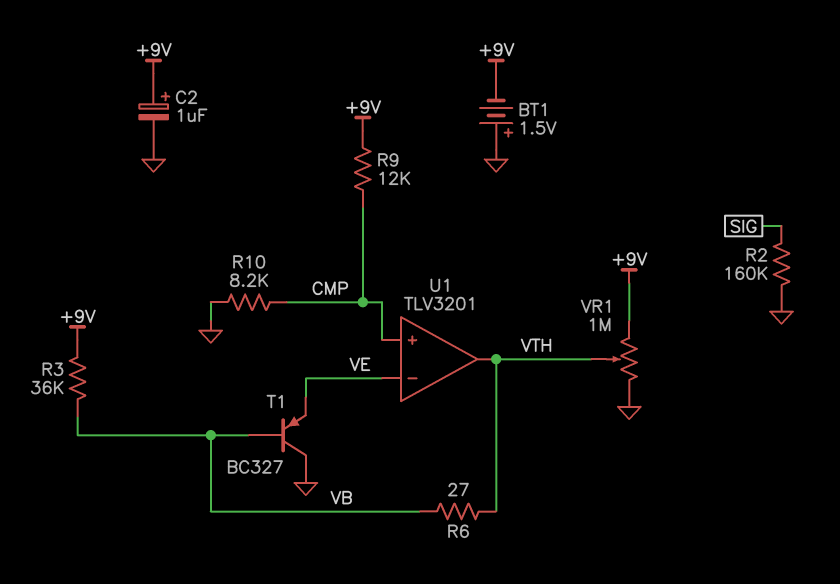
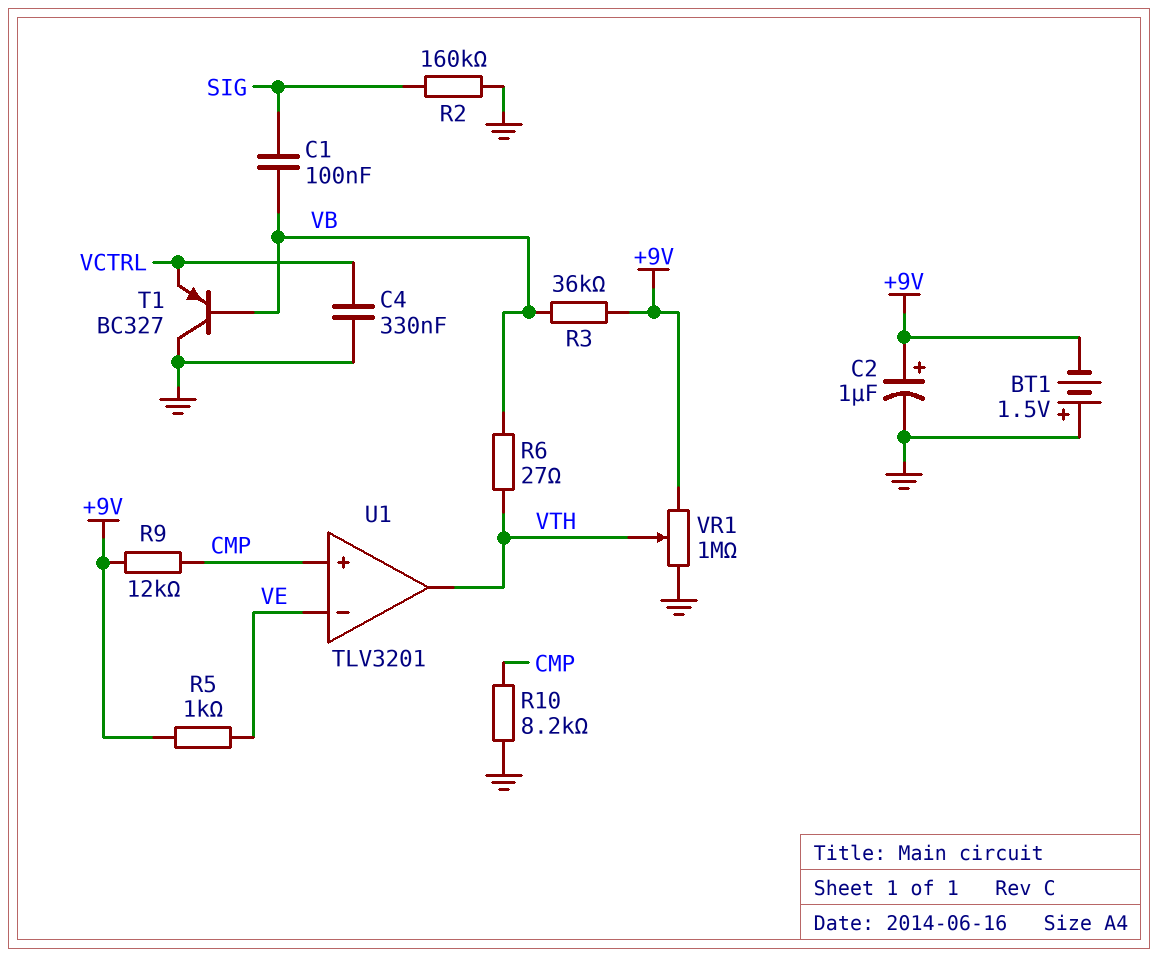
C1: none -> 100nF (SIG, VB)
C4: none -> 330nF (GND, VCTRL)
R5: none -> 1k (+9V, VE)
T1: PNP BC327 (B VB, C GND, E VE) -> PNP BC327 (B VB, C GND, E VCTRL)

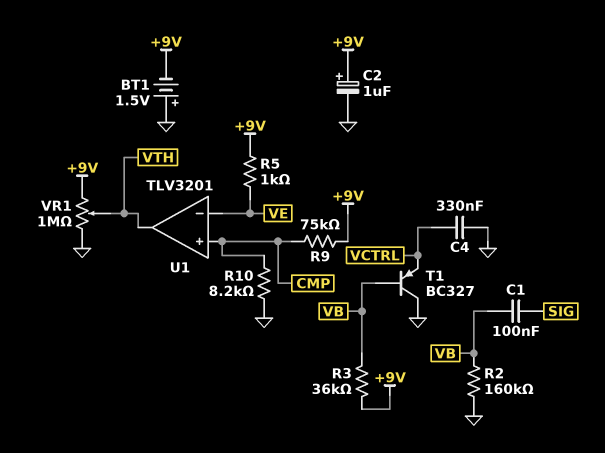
R2: 160k (GND, SIG) -> 160k (GND, VB)
R6: 27 (VB, VTH) -> none
R9: 12k (+9V, CMP) -> 75k (+9V, CMP)

